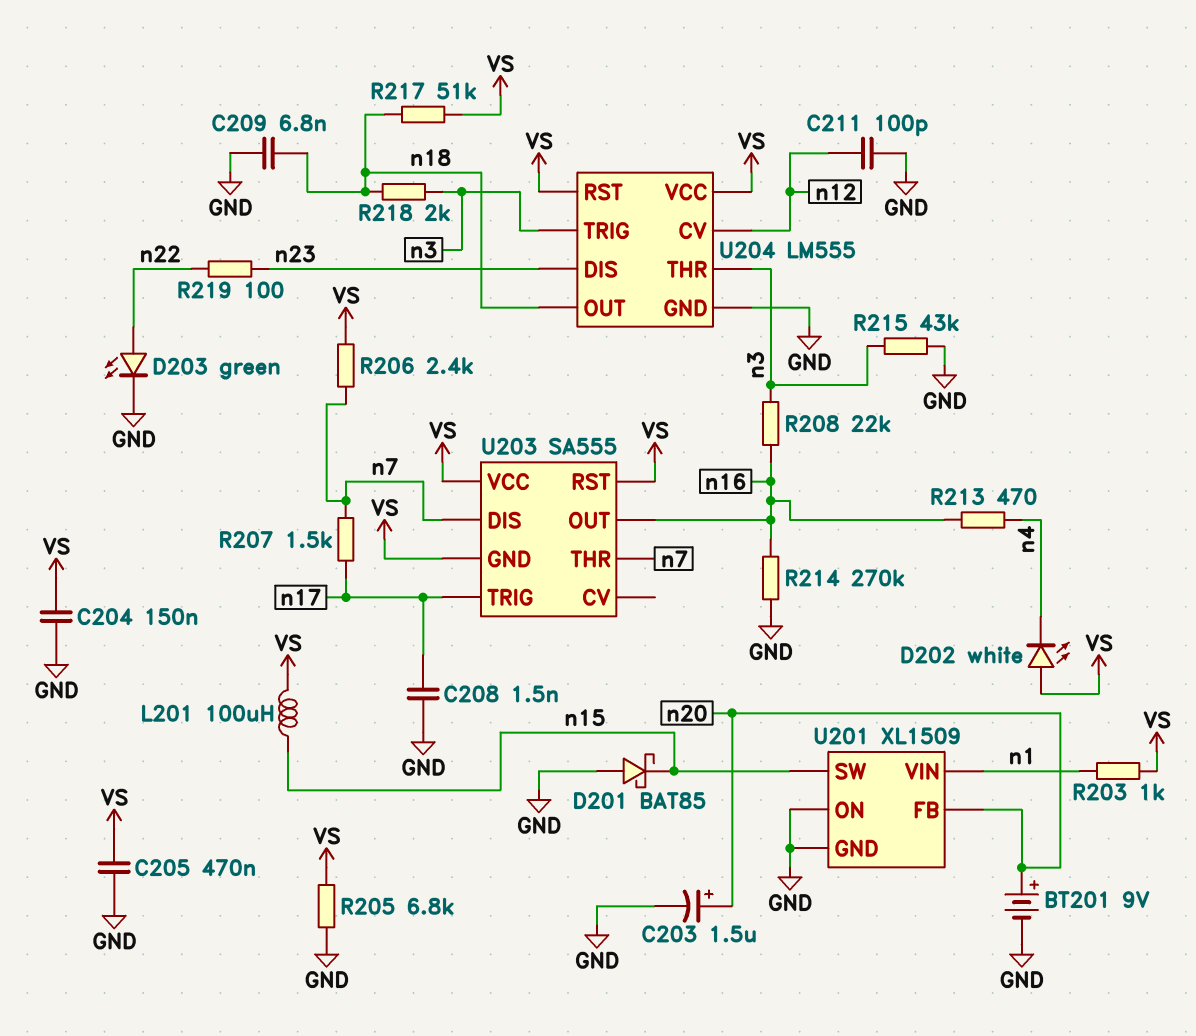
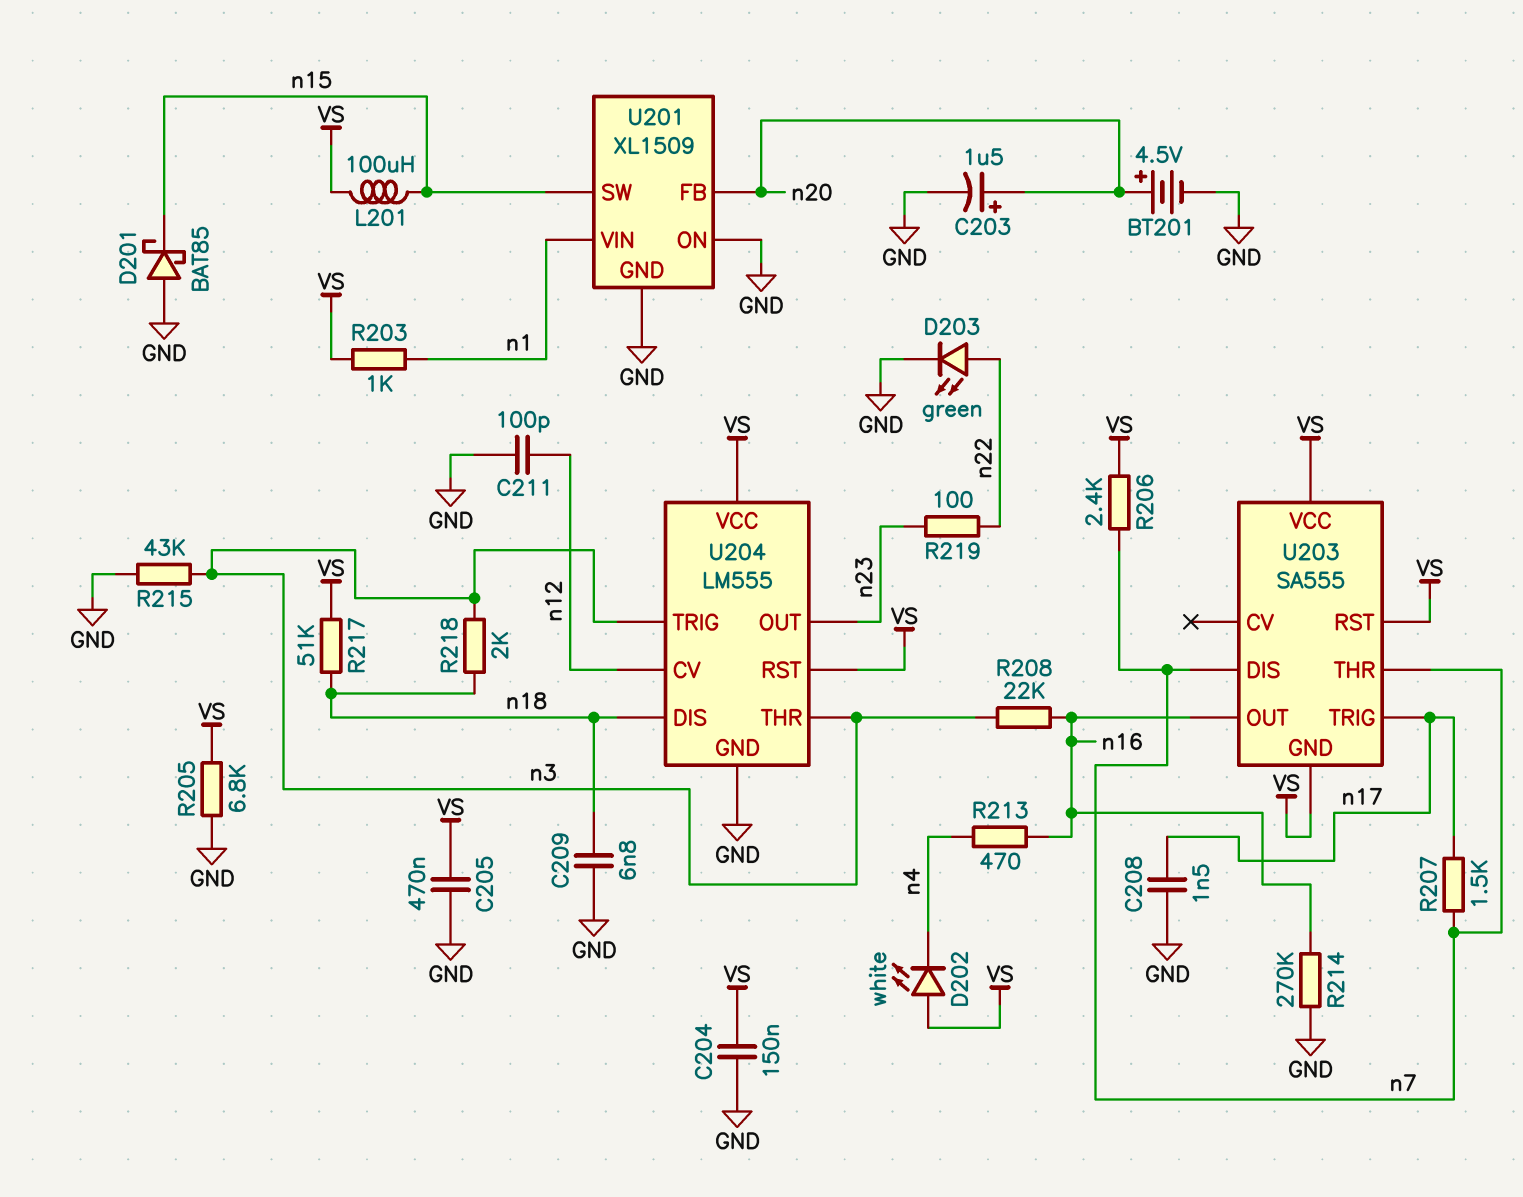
BT201: 9V (plus n20, minus GND) -> 4.5V (plus n20, minus GND)
U204 pin DIS: n23 -> n18
U204 pin OUT: n18 -> n23

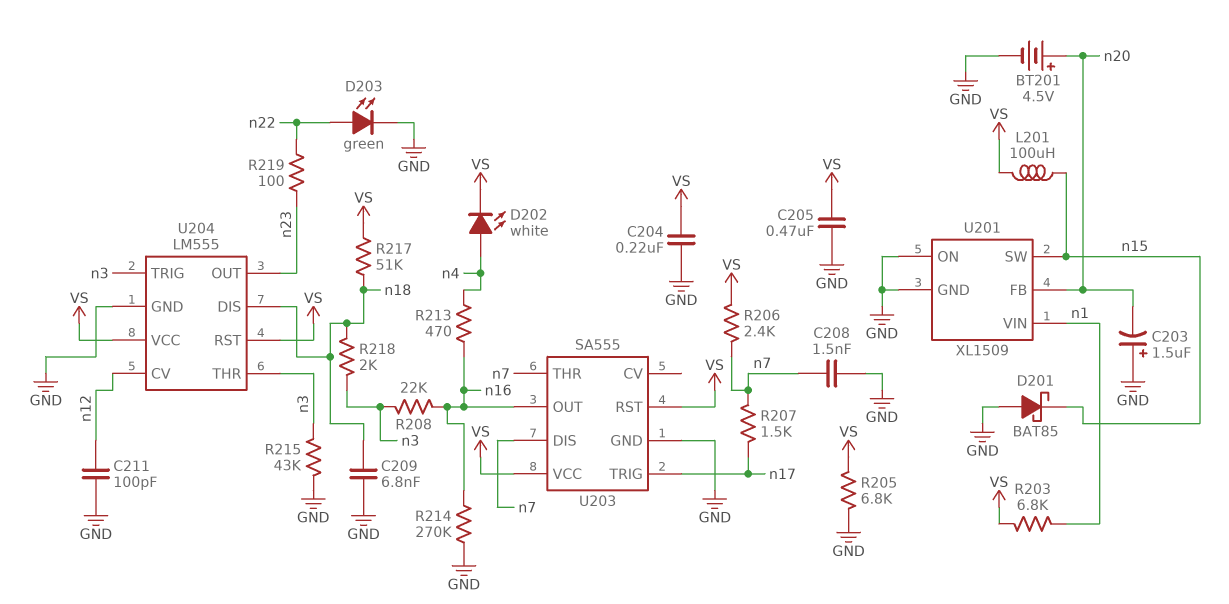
C203: 1.5uF (plus n20, minus GND) -> 1.5uF (plus GND, minus n20)
C204: 150nF (GND, VS) -> 220nF (GND, VS)
C208: 1.5nF (GND, n17) -> 1.5nF (GND, n7)
D202: LED white (A VS, K n4) -> LED white (A n4, K VS)
R203: 1k (VS, n1) -> 6.8k (VS, n1)
U203 pin GND: VS -> GND

